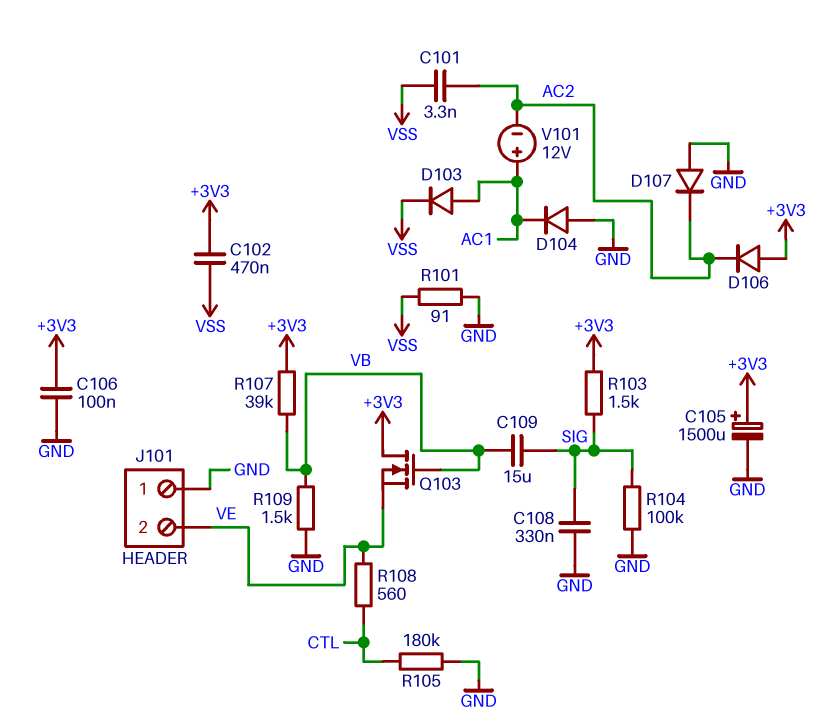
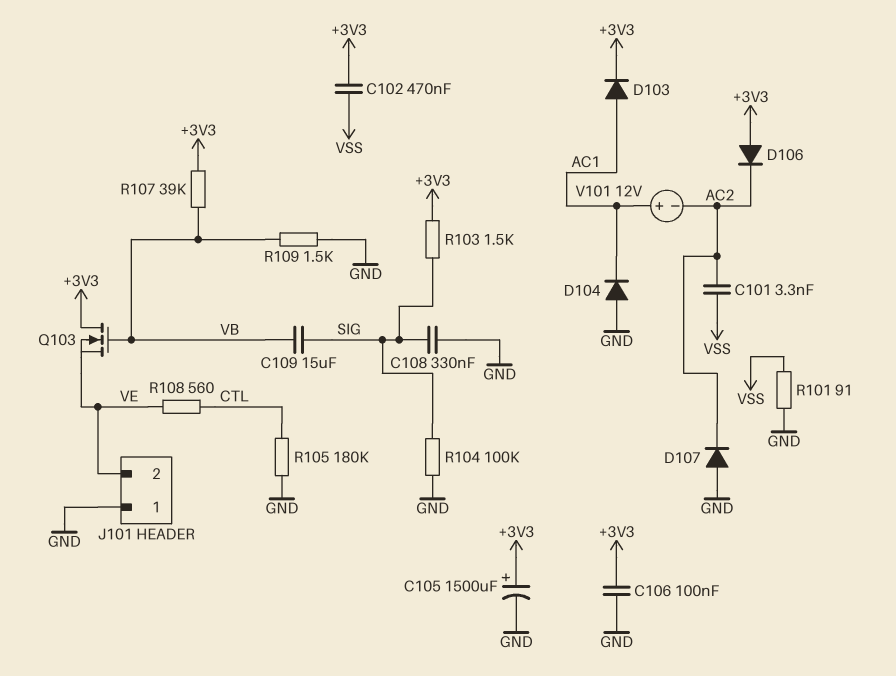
D103: diode (A AC1, K VSS) -> diode (A AC1, K +3V3)

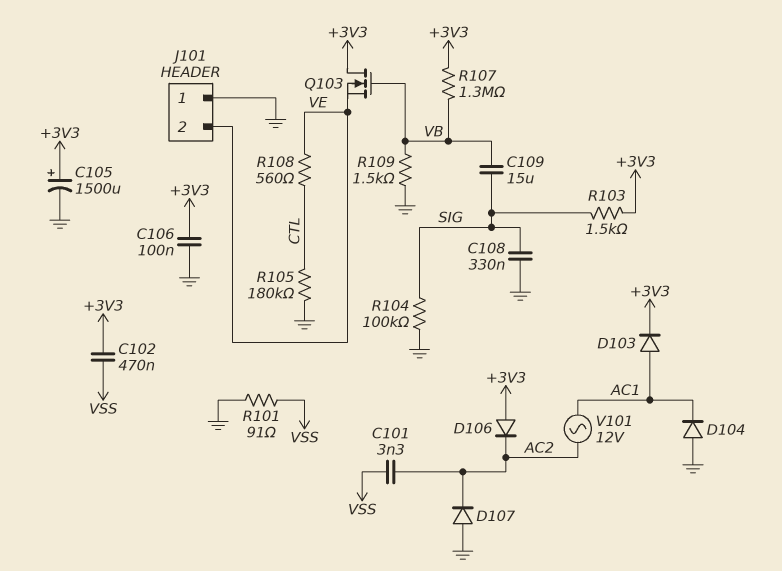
R107: 39k (+3V3, VB) -> 1.3M (+3V3, VB)
V101: 12V (plus AC1, minus AC2) -> AC 12V (AC1, AC2)

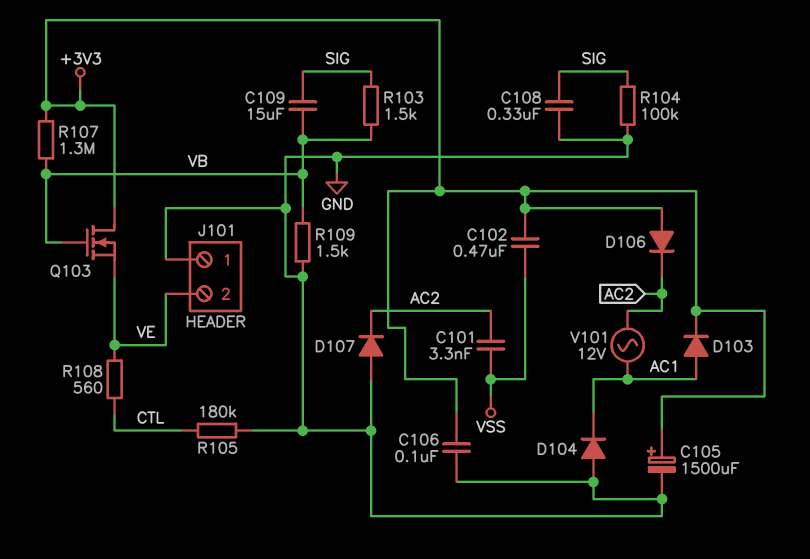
R101: 91 (GND, VSS) -> none
R103: 1.5k (+3V3, SIG) -> 1.5k (SIG, VB)

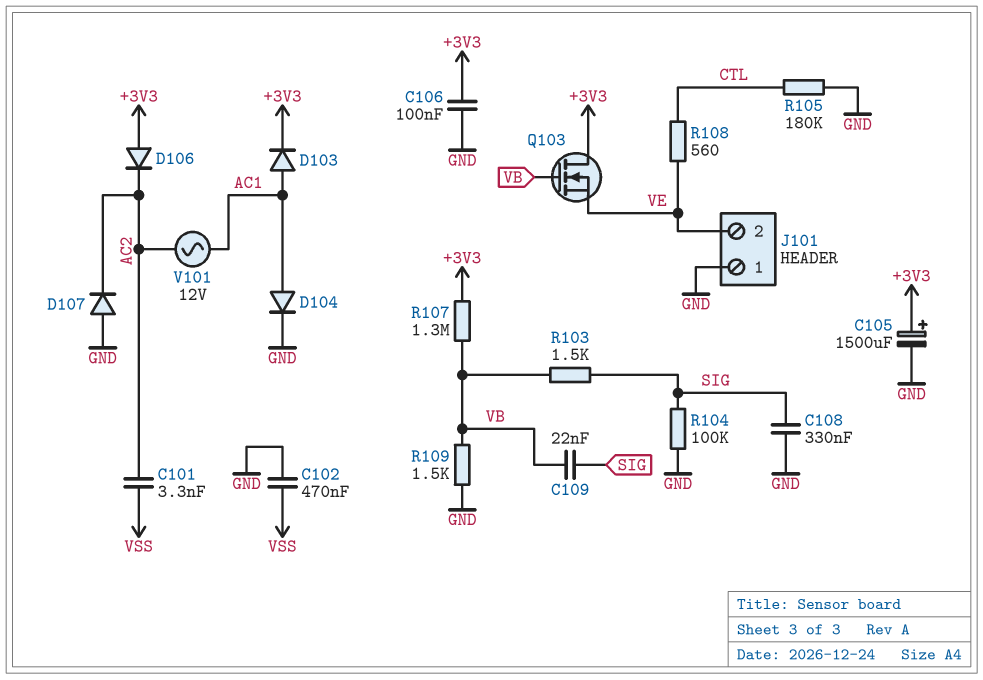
C102: 470nF (+3V3, VSS) -> 470nF (GND, VSS)
C109: 15uF (SIG, VB) -> 22nF (SIG, VB)
D104: diode (A GND, K AC1) -> diode (A AC1, K GND)

